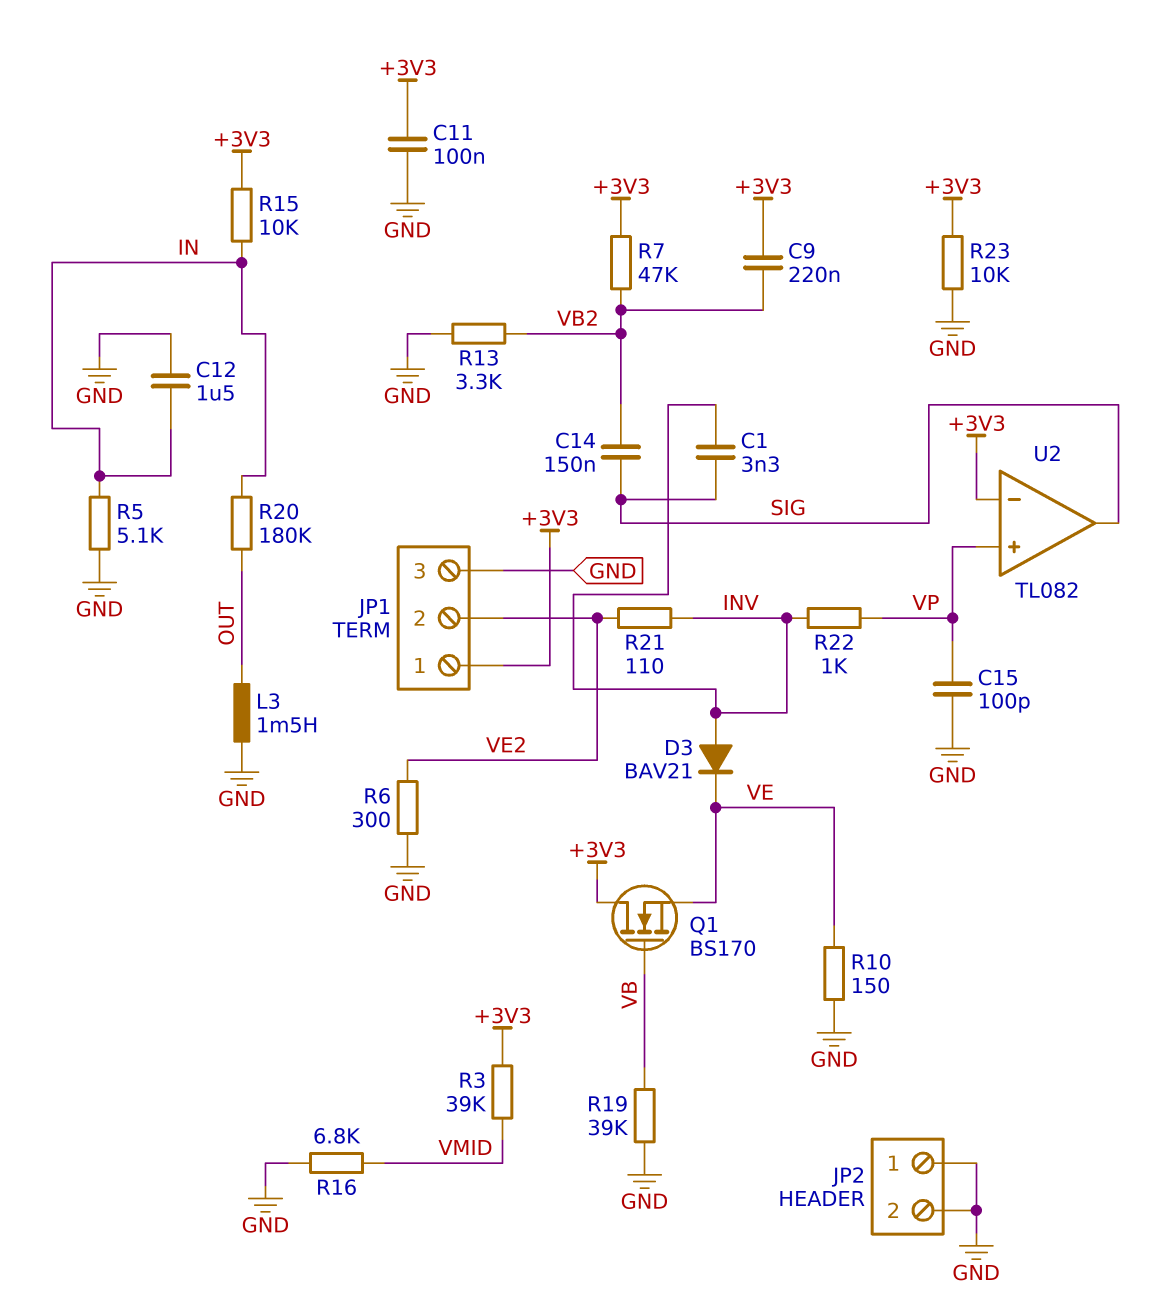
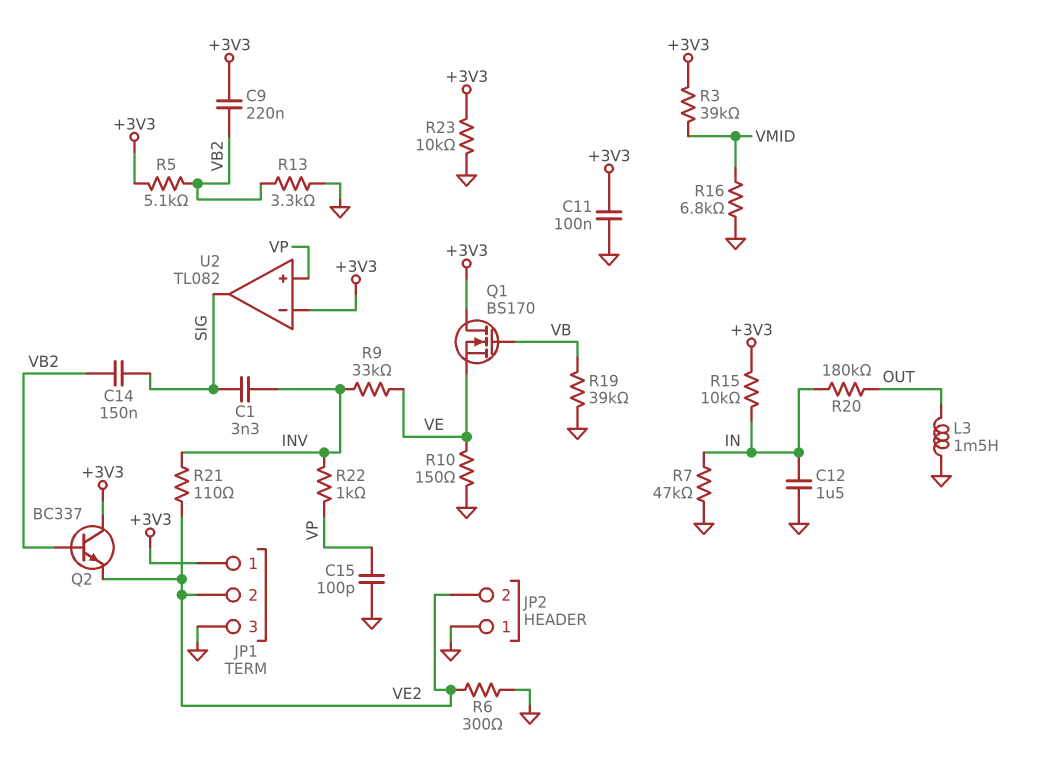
D3: diode BAV21 (A INV, K VE) -> none
JP2 pin 2: GND -> VE2
Q2: none -> NPN BC337 (B VB2, C +3V3, E VE2)
R5: 5.1k (GND, IN) -> 5.1k (+3V3, VB2)
R7: 47k (+3V3, VB2) -> 47k (GND, IN)
R9: none -> 33k (INV, VE)

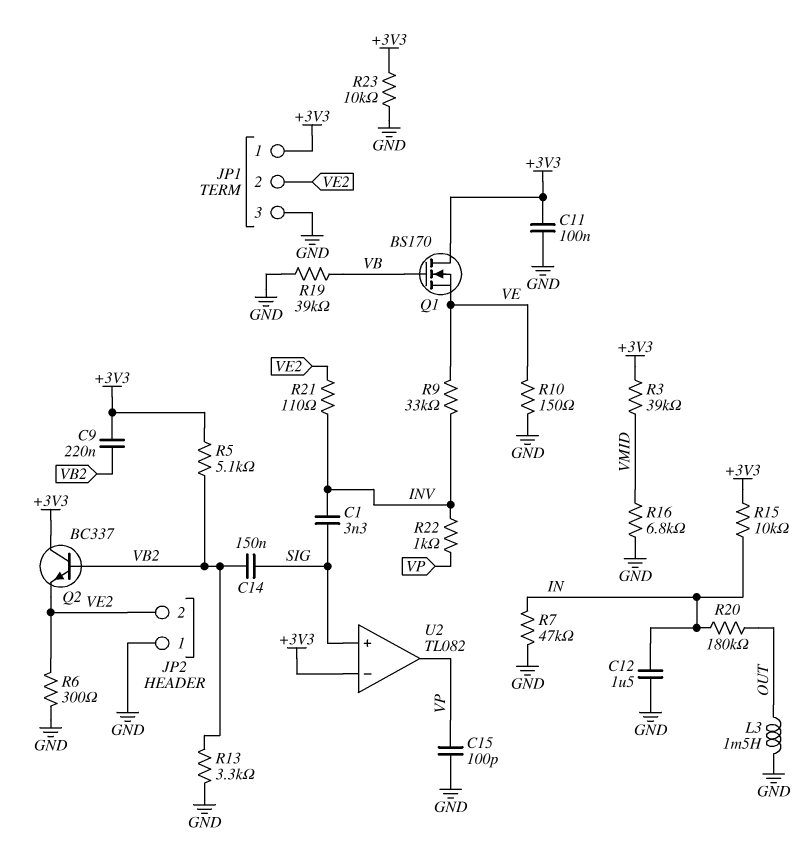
U2 pin in+: VP -> SIG
U2 pin out: SIG -> VP

